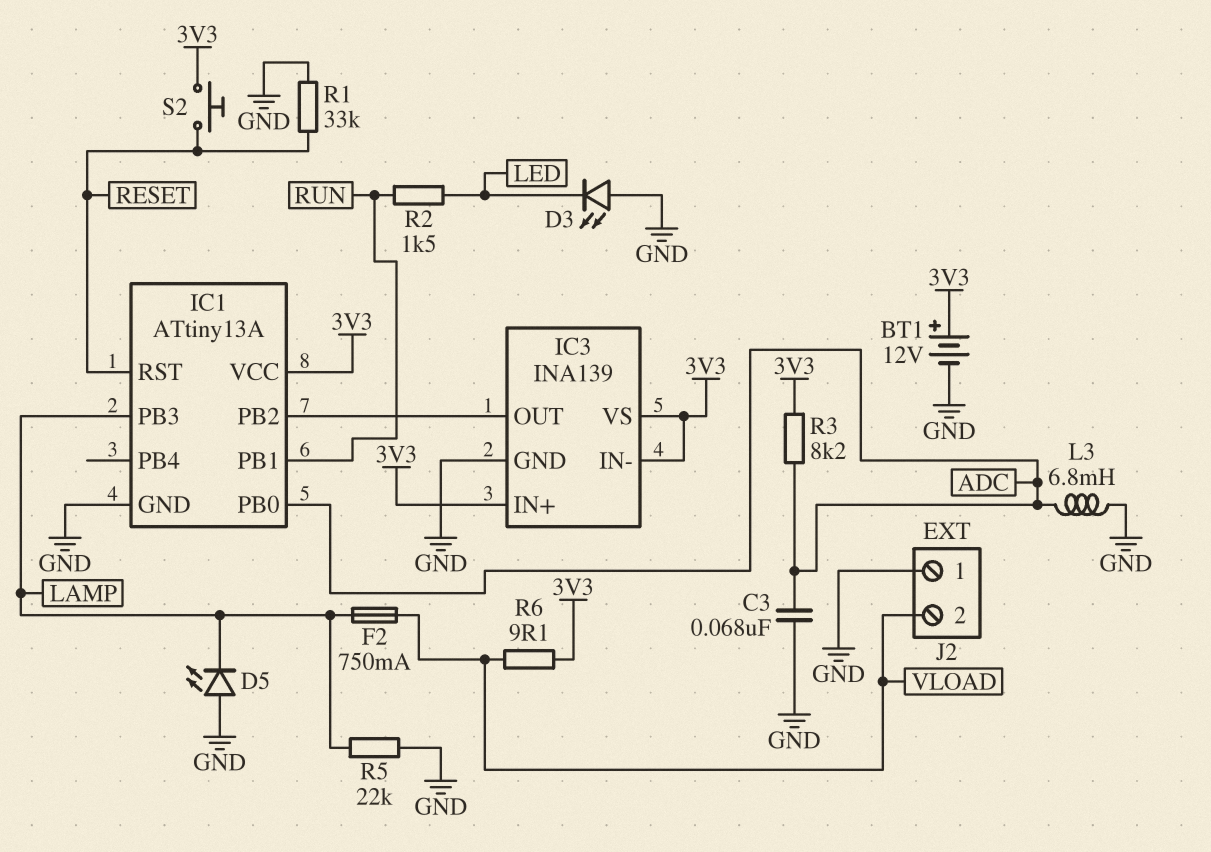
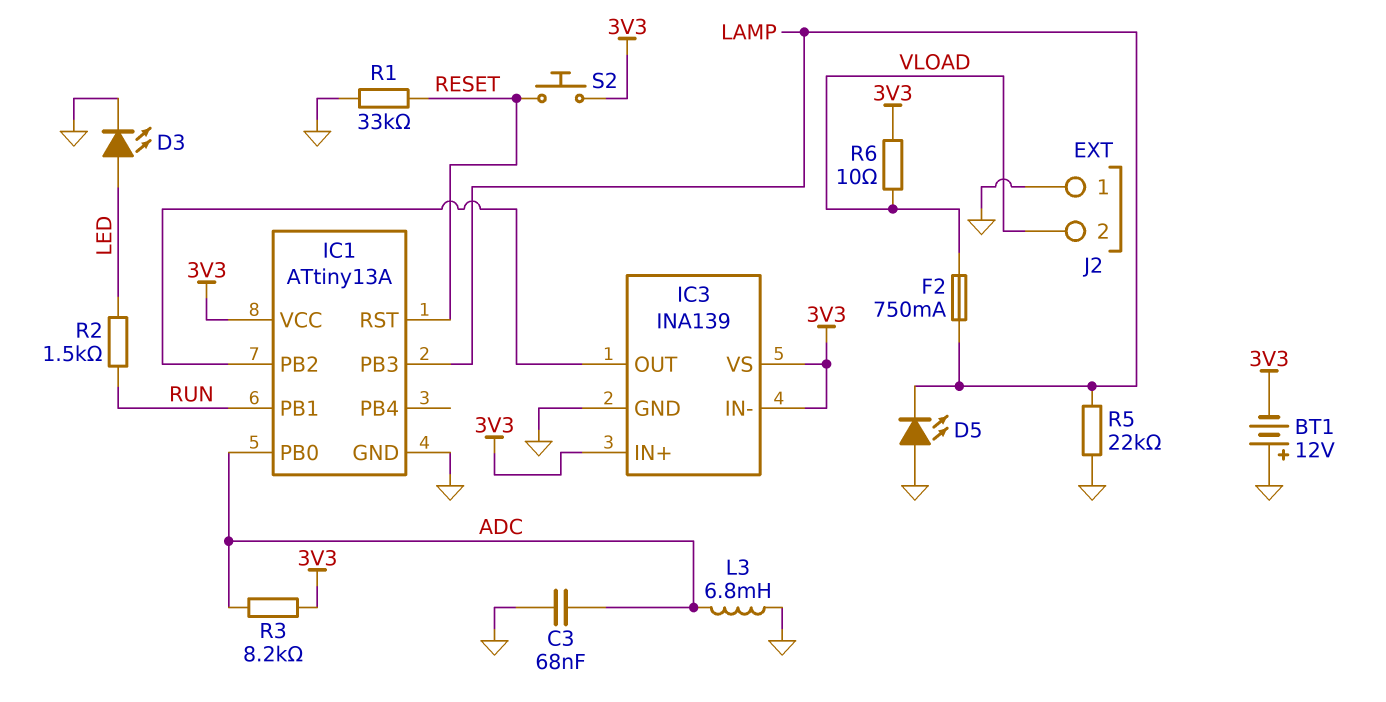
BT1: 12V (plus 3V3, minus GND) -> 12V (plus GND, minus 3V3)
D3: LED (A GND, K LED) -> LED (A LED, K GND)
R6: 9.1 (3V3, VLOAD) -> 10 (3V3, VLOAD)

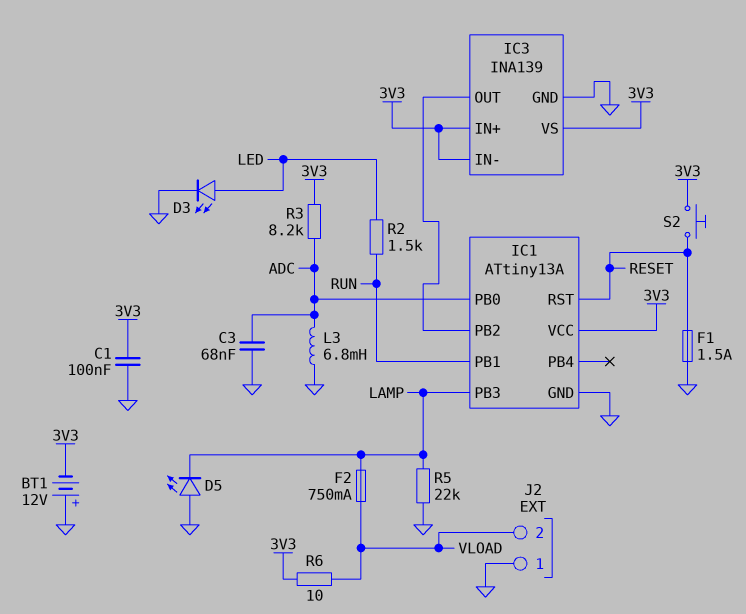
C1: none -> 100nF (3V3, GND)
F1: none -> 1.5A (GND, RESET)
R1: 33k (GND, RESET) -> none

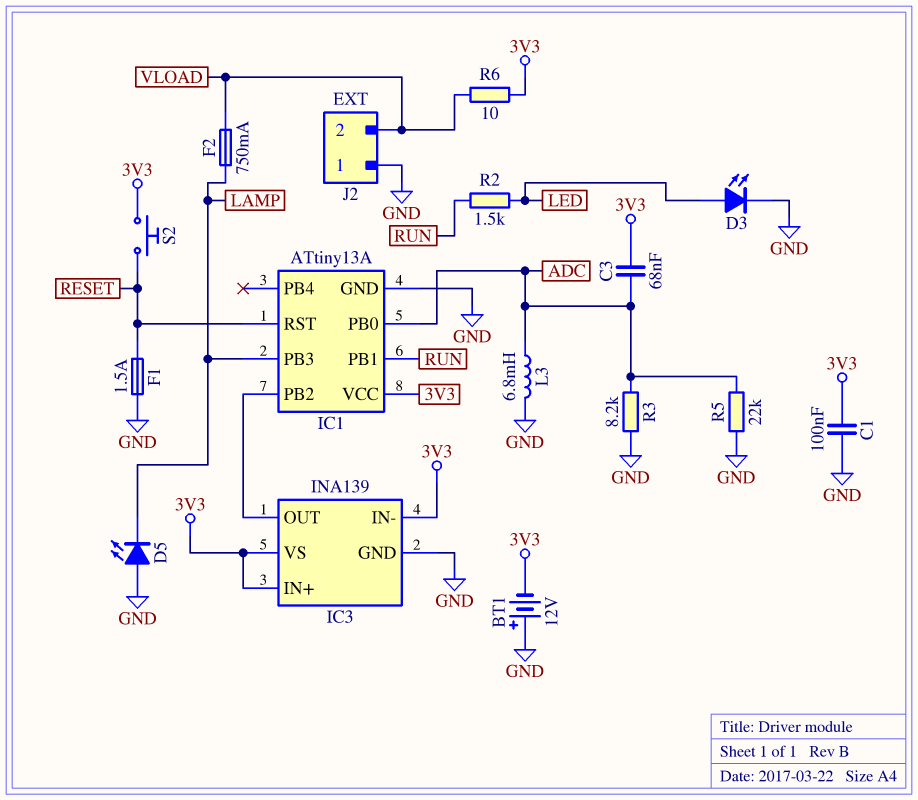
C3: 68nF (ADC, GND) -> 68nF (3V3, ADC)
R3: 8.2k (3V3, ADC) -> 8.2k (ADC, GND)
R5: 22k (GND, LAMP) -> 22k (ADC, GND)

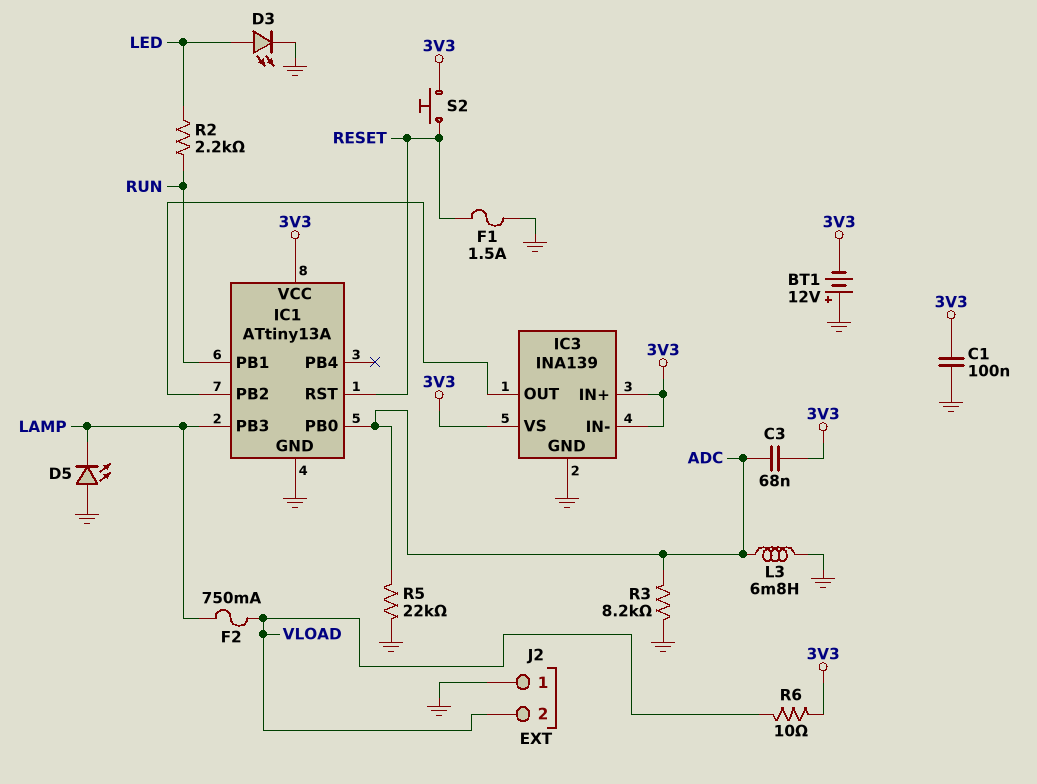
R2: 1.5k (LED, RUN) -> 2.2k (LED, RUN)

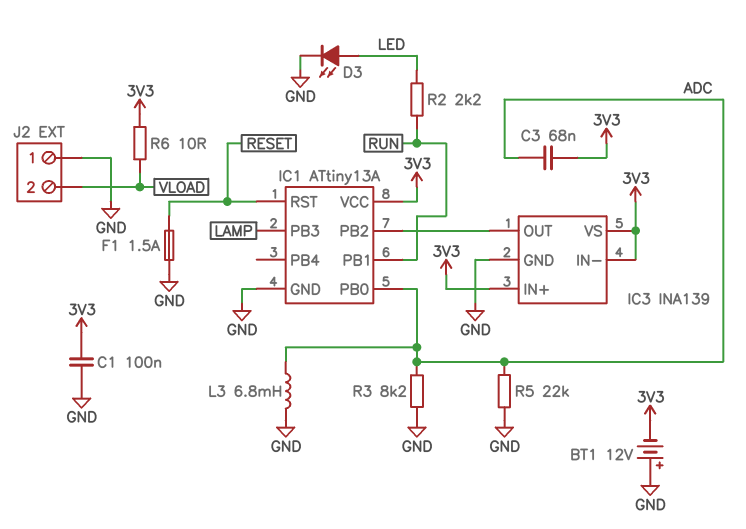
D5: LED (A GND, K LAMP) -> none
F2: 750mA (LAMP, VLOAD) -> none
S2: button (3V3, RESET) -> none

